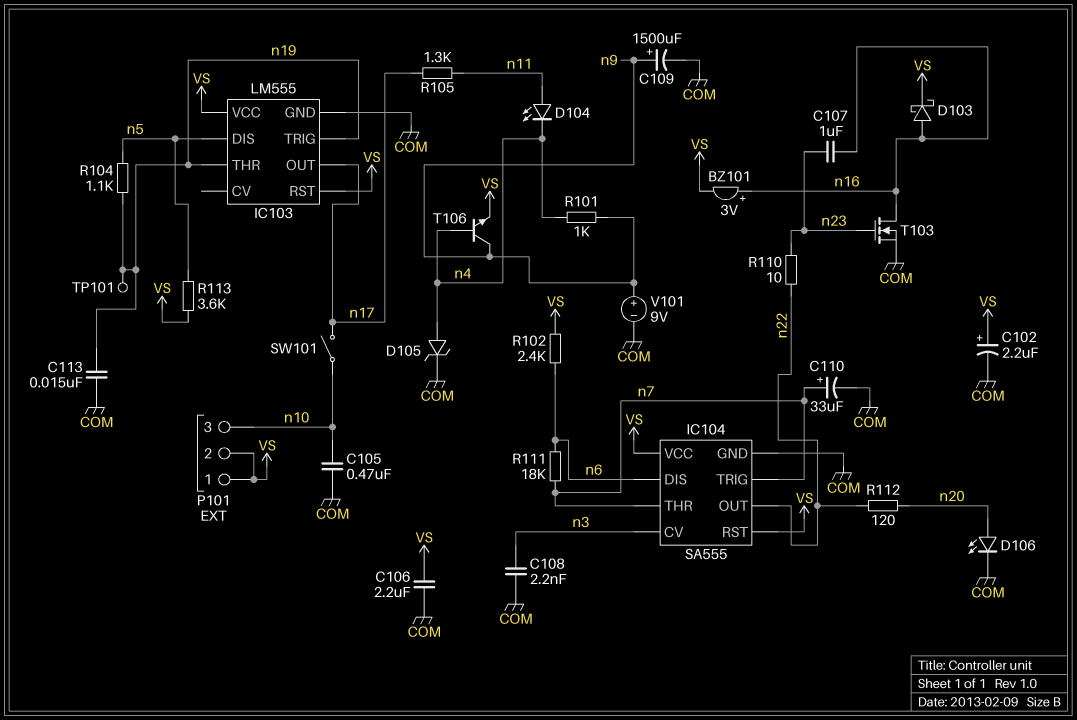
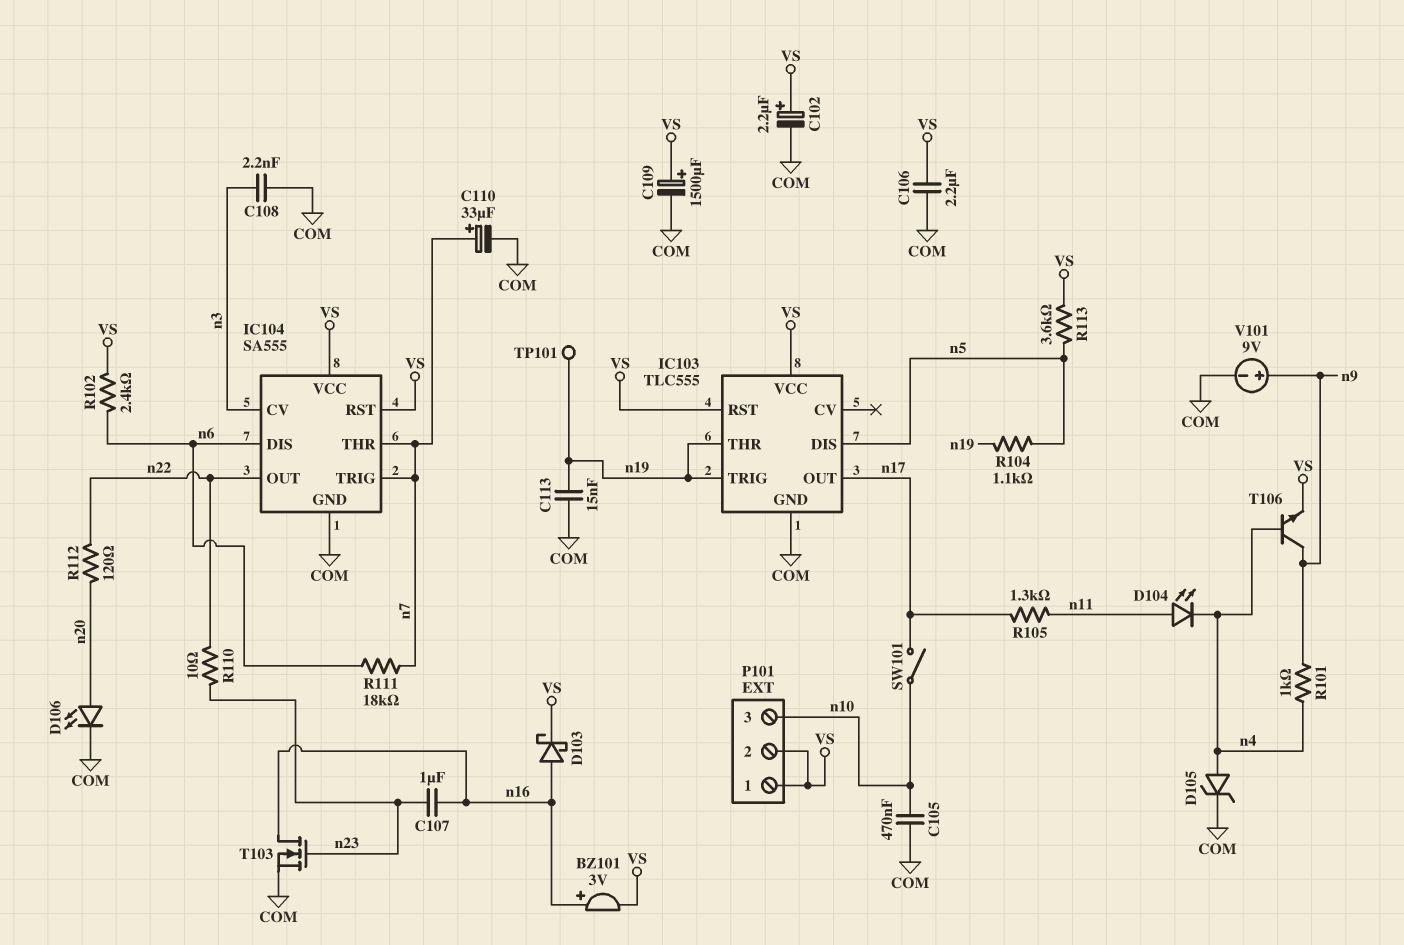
C109: 1500uF (plus n9, minus COM) -> 1500uF (plus VS, minus COM)
IC103: LM555 -> TLC555

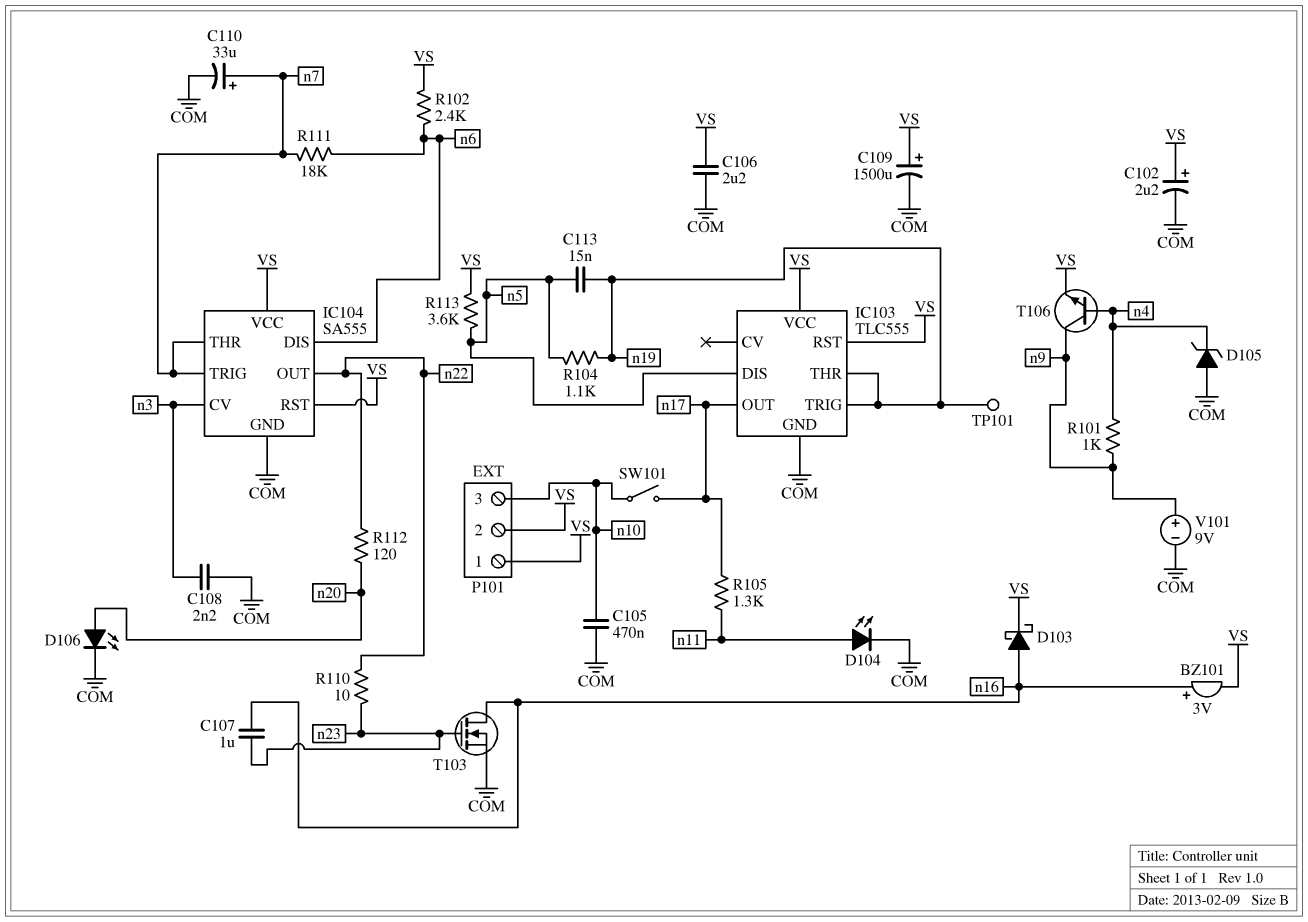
C113: 15nF (COM, n19) -> 15nF (n5, n19)
D104: LED (A n11, K n4) -> LED (A n11, K COM)
D105: zener (A n4, K COM) -> zener (A COM, K n4)

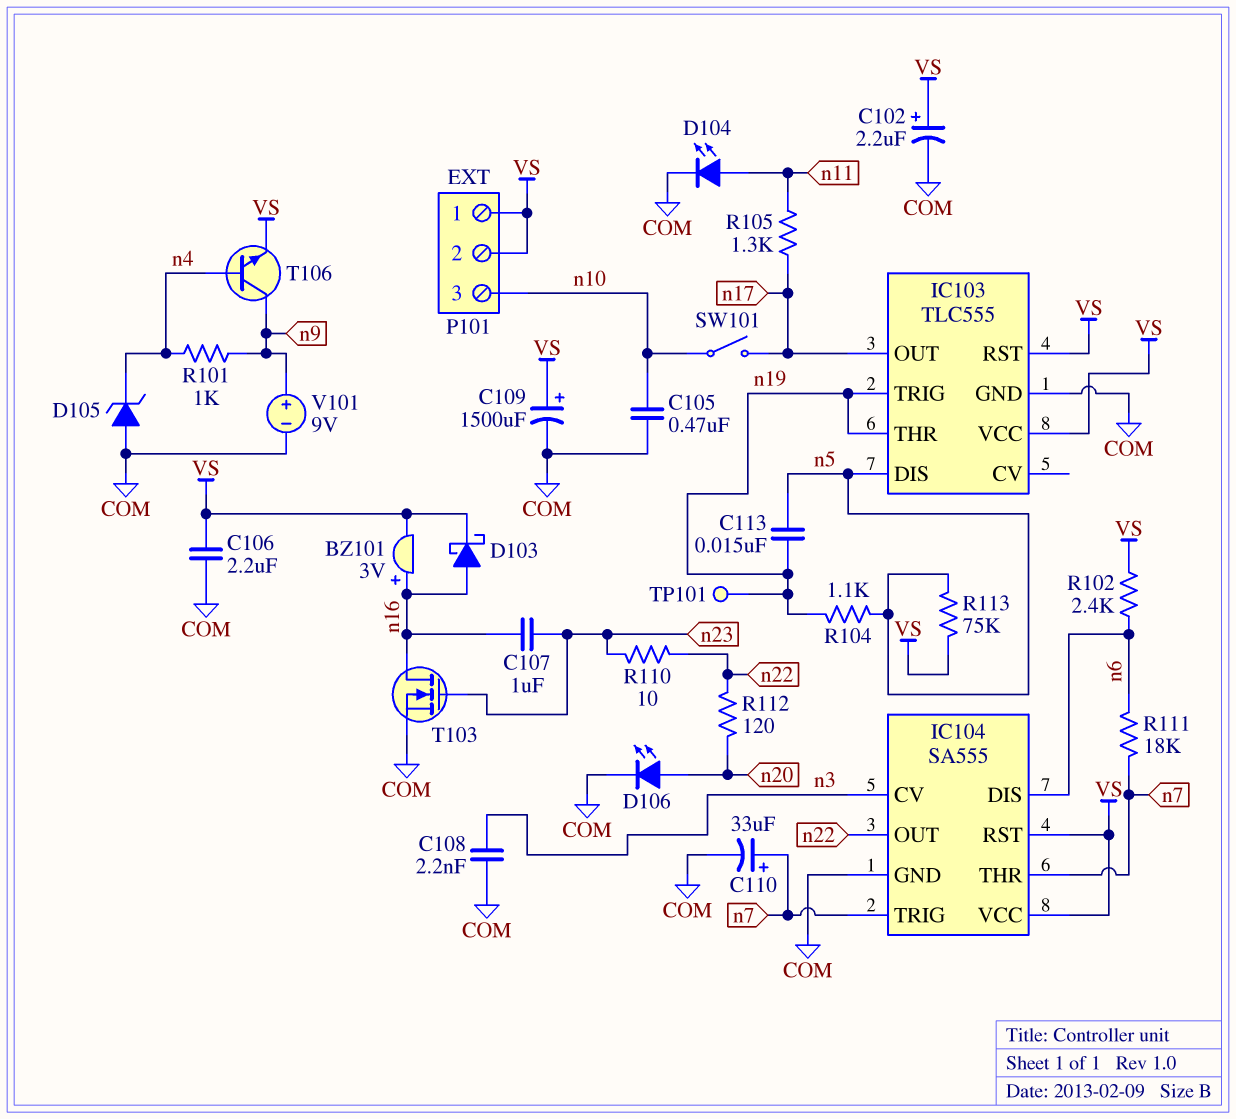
R113: 3.6k (VS, n5) -> 75k (VS, n5)

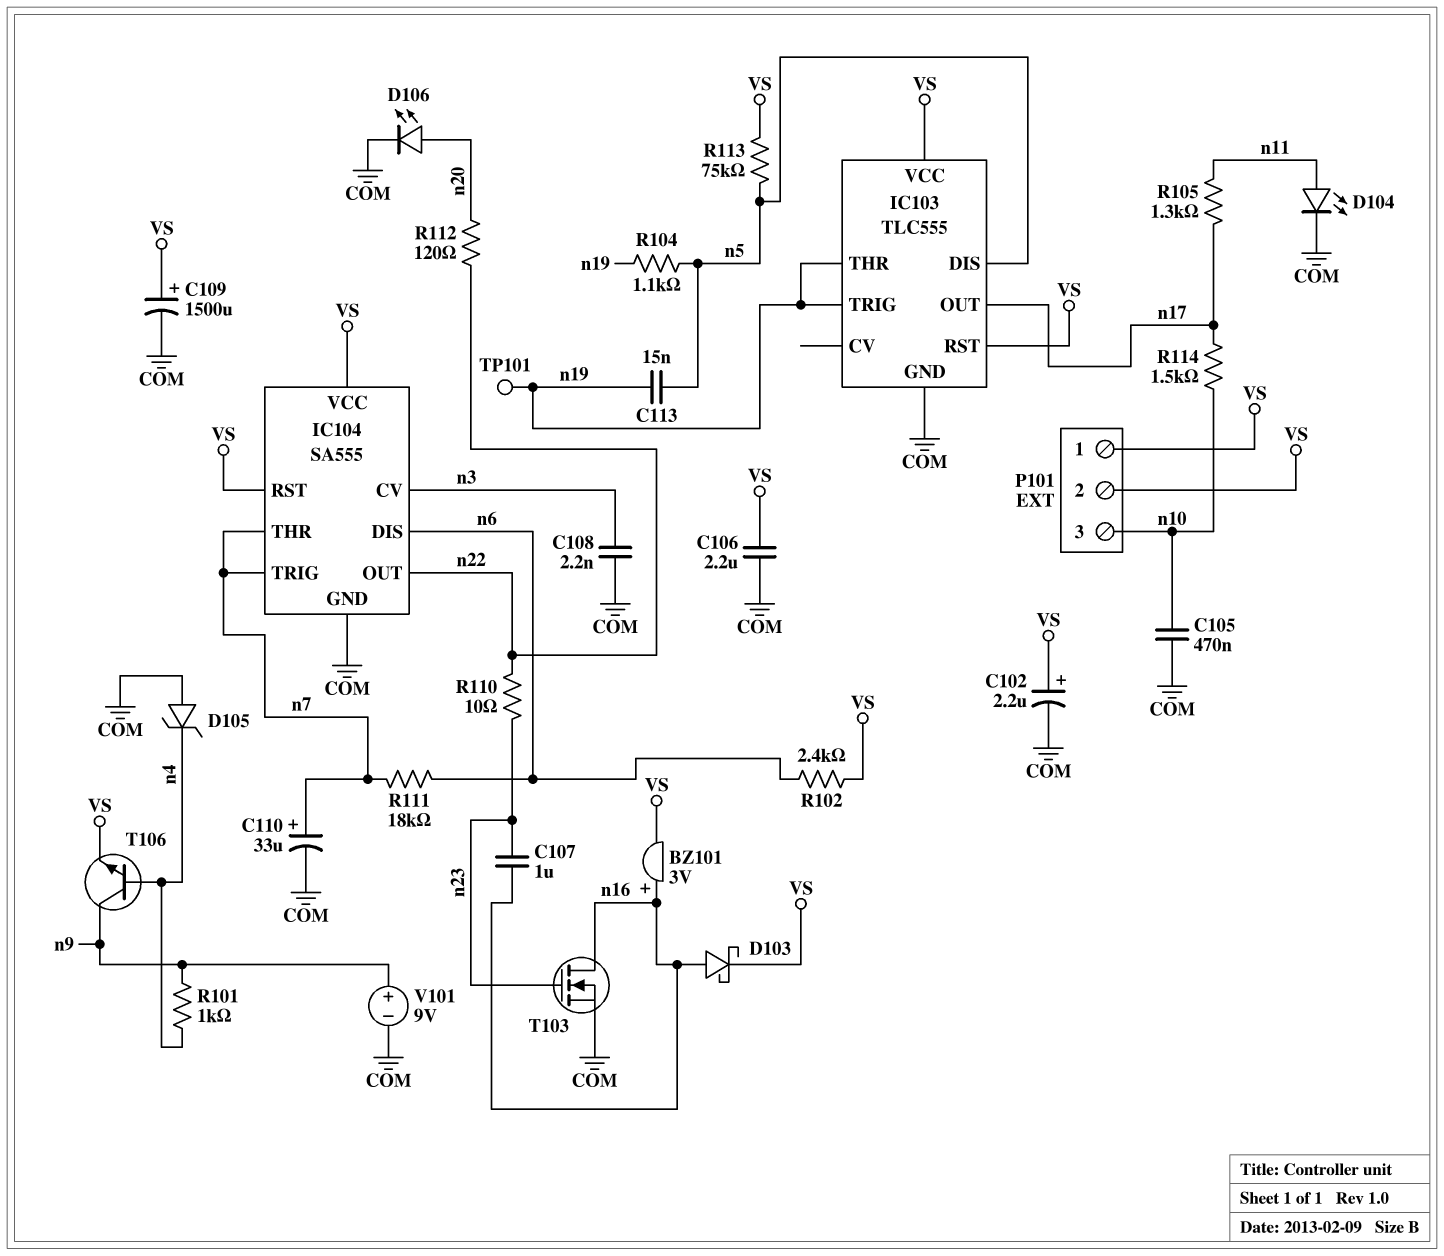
R114: none -> 1.5k (n10, n17)
SW101: switch (n10, n17) -> none

